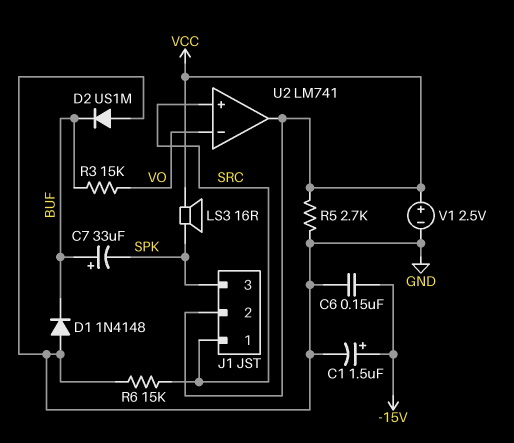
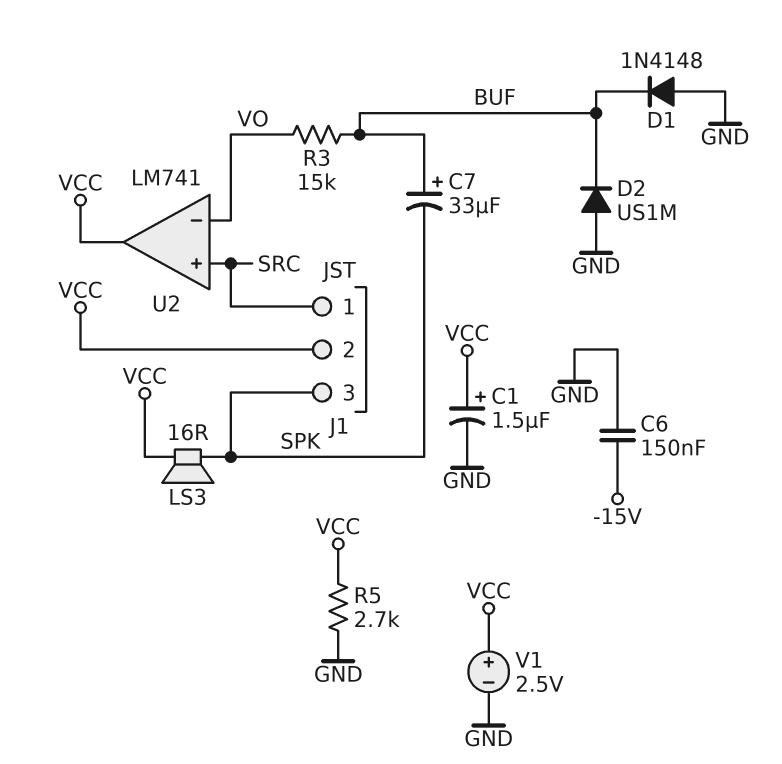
C1: 1.5uF (plus -15V, minus GND) -> 1.5uF (plus VCC, minus GND)
R6: 15k (GND, SRC) -> none

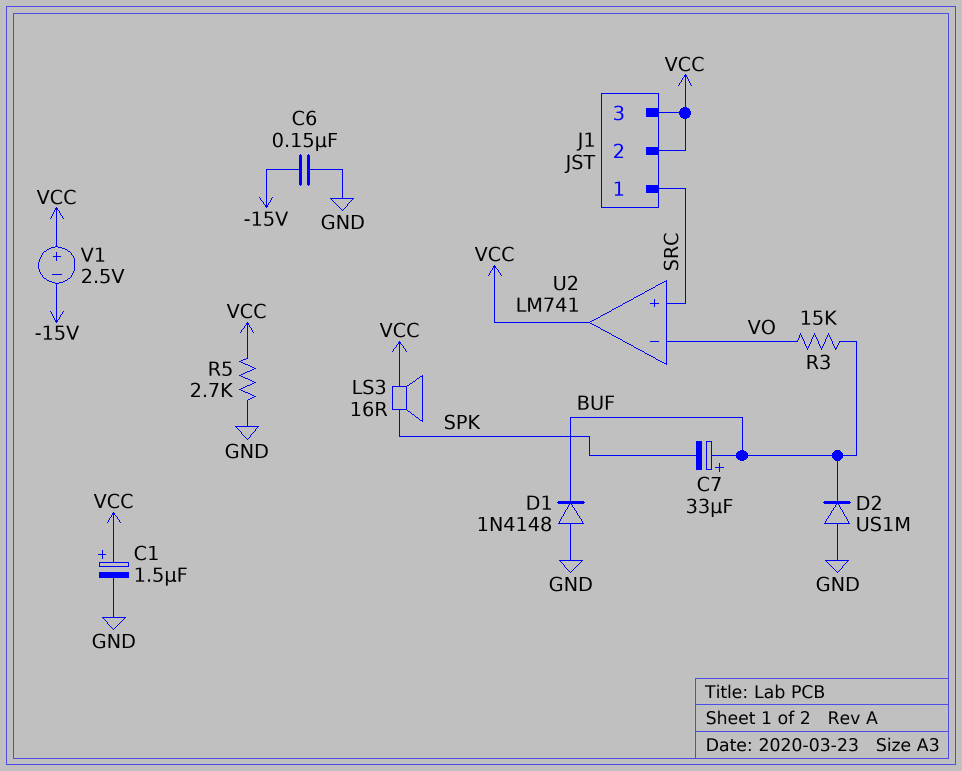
J1 pin 3: SPK -> VCC
V1: 2.5V (plus VCC, minus GND) -> 2.5V (plus VCC, minus -15V)

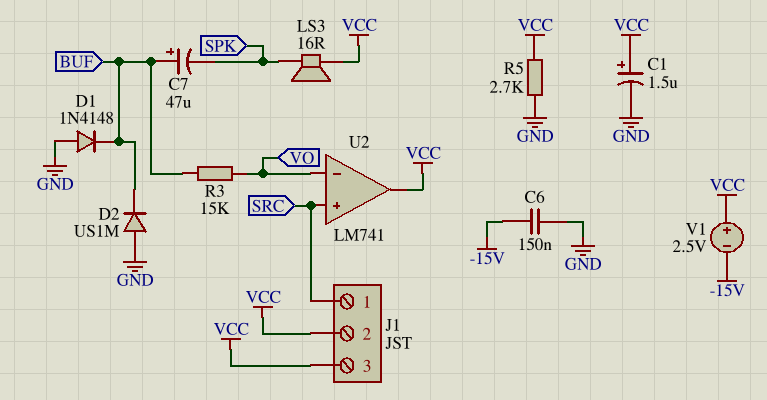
C7: 33uF (plus BUF, minus SPK) -> 47uF (plus BUF, minus SPK)

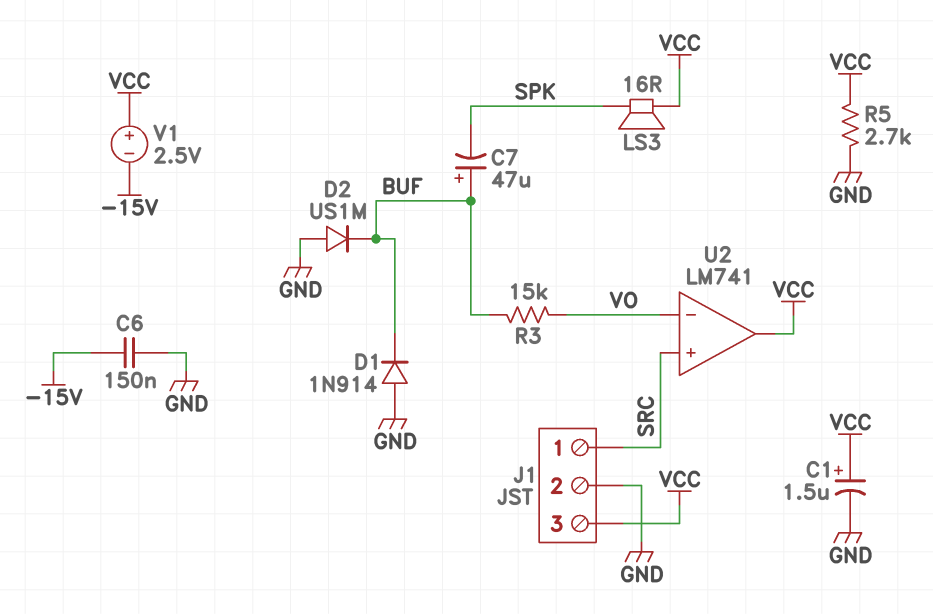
D1: diode 1N4148 (A GND, K BUF) -> diode 1N914 (A GND, K BUF)
J1 pin 2: VCC -> GND

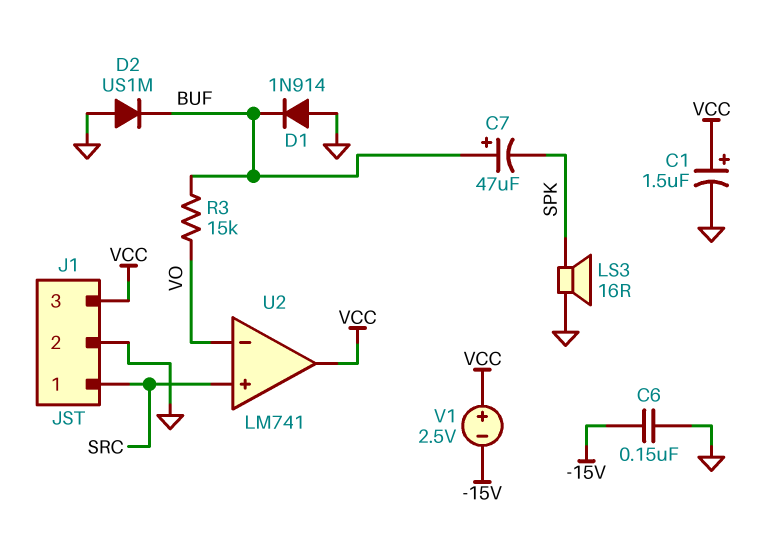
LS3: speaker 16R (SPK, VCC) -> speaker 16R (GND, SPK)
R5: 2.7k (GND, VCC) -> none

